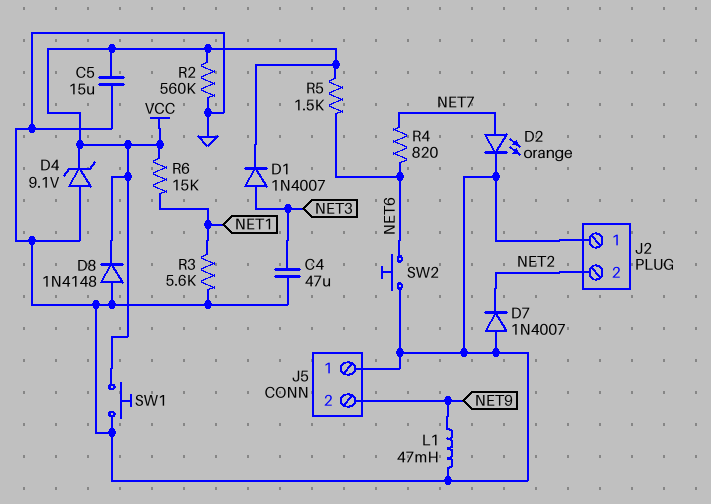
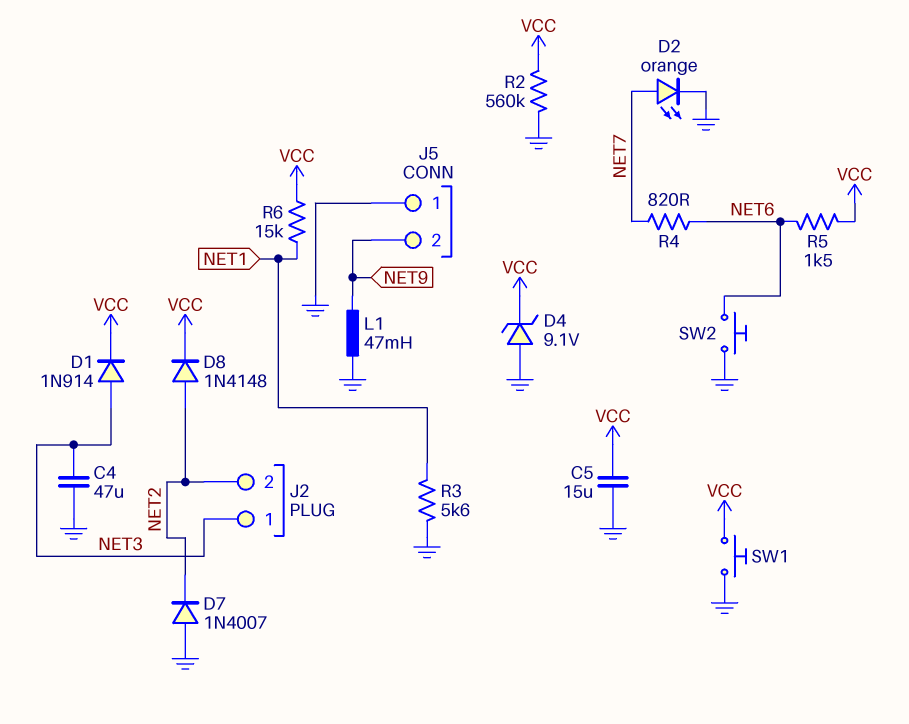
D1: diode 1N4007 (A NET3, K VCC) -> diode 1N914 (A NET3, K VCC)
D8: diode 1N4148 (A GND, K VCC) -> diode 1N4148 (A NET2, K VCC)
J2 pin 1: GND -> NET3

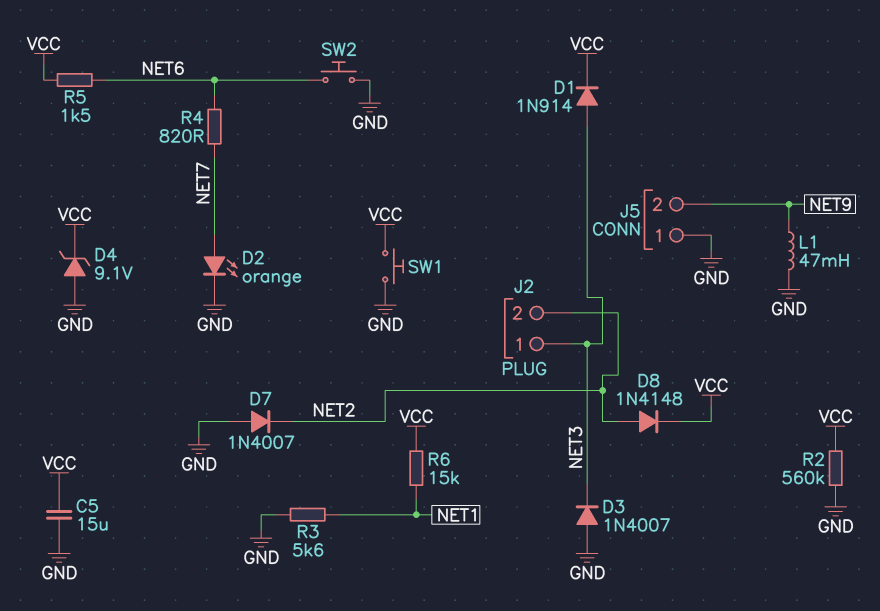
C4: 47uF (GND, NET3) -> none
D3: none -> diode 1N4007 (A GND, K NET3)

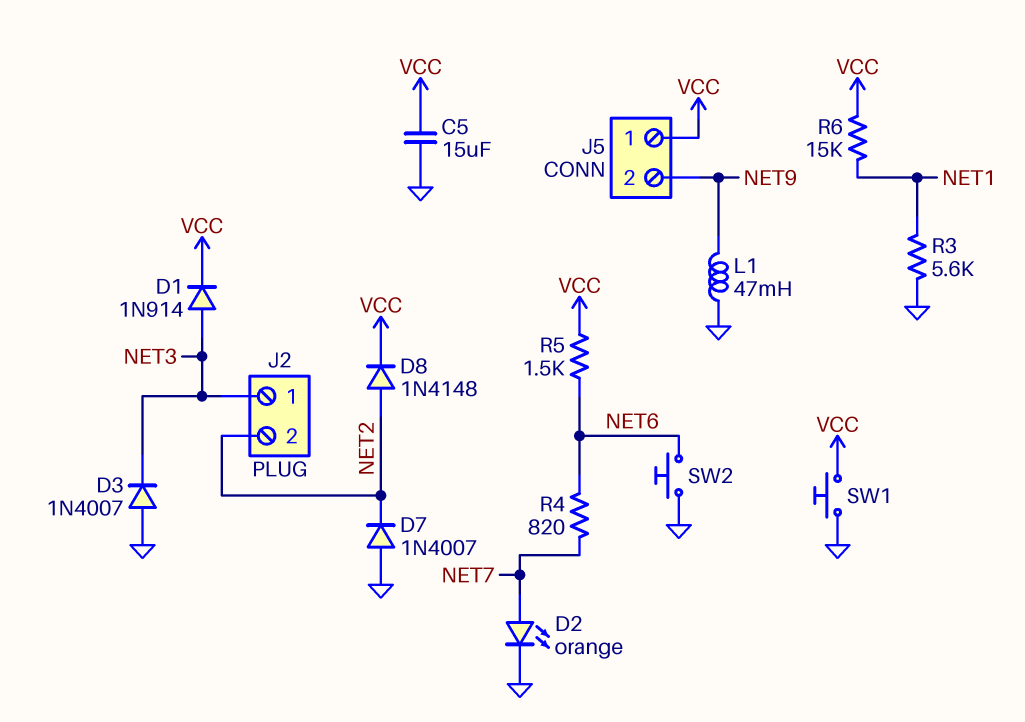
D4: zener 9.1V (A GND, K VCC) -> none
J5 pin 1: GND -> VCC
R2: 560k (GND, VCC) -> none

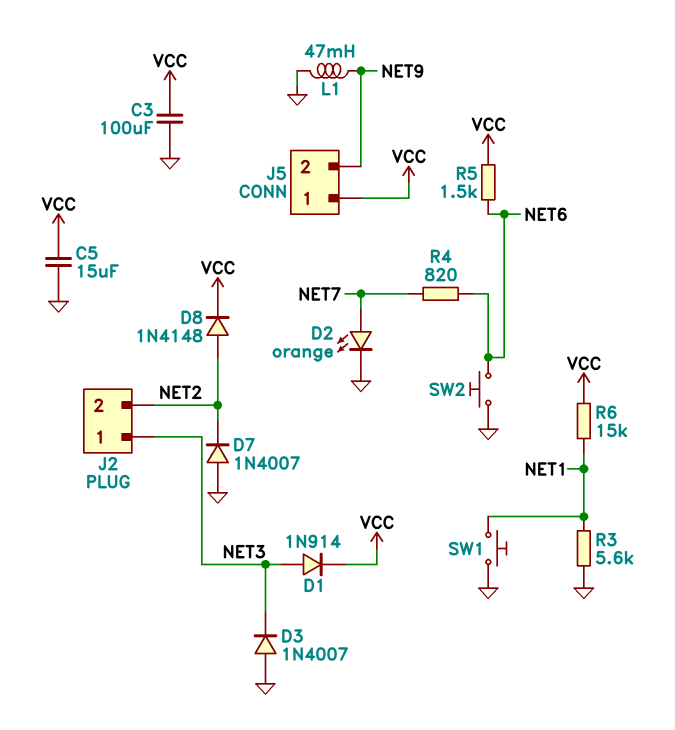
C3: none -> 100uF (GND, VCC)
SW1: button (GND, VCC) -> button (GND, NET1)

